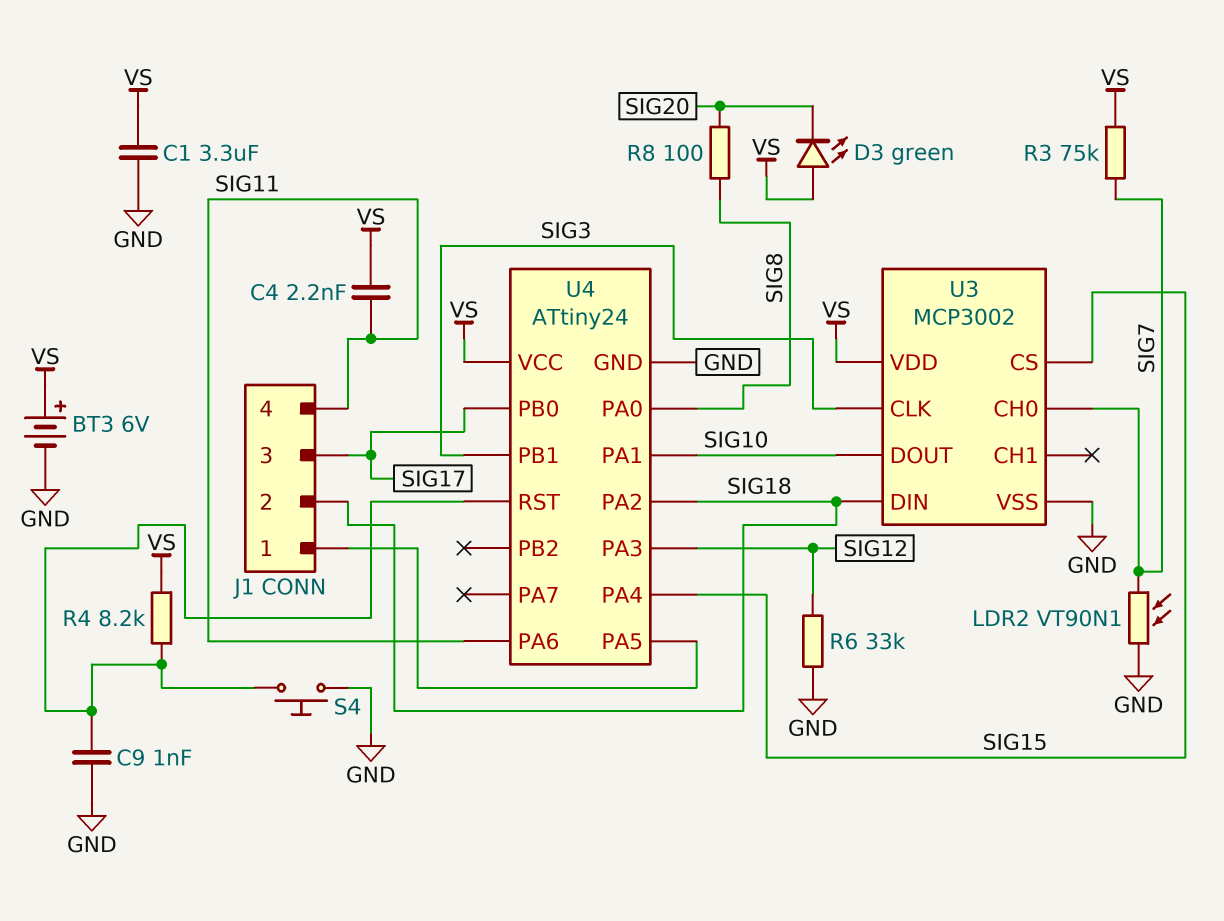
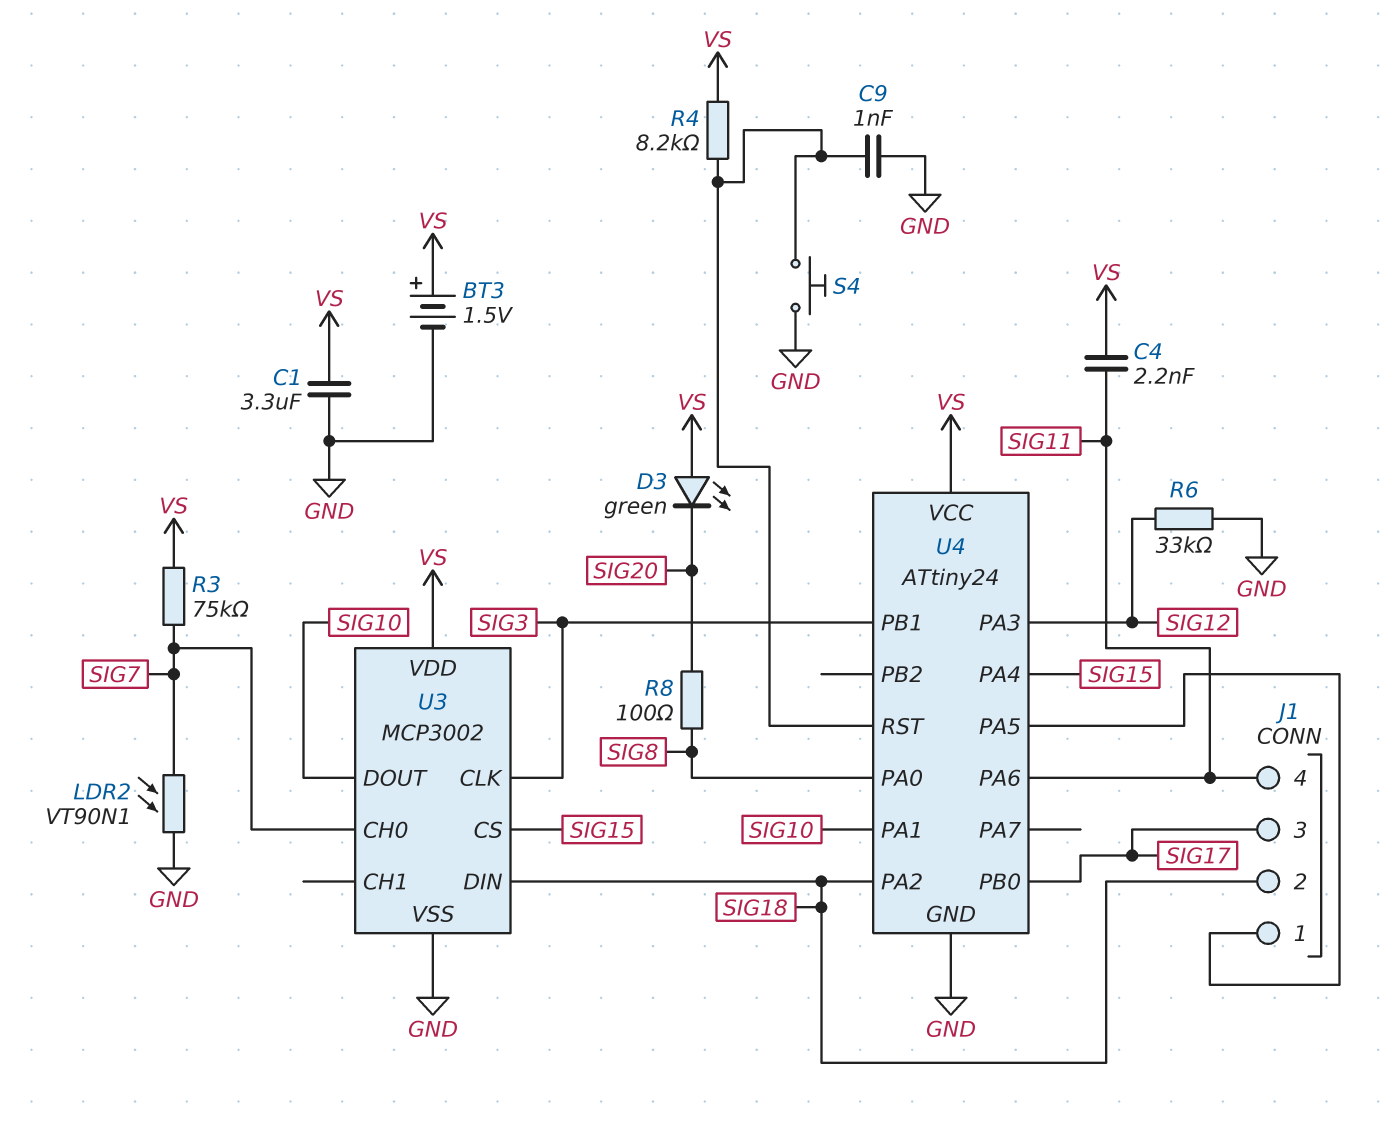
BT3: 6V (plus VS, minus GND) -> 1.5V (plus VS, minus GND)

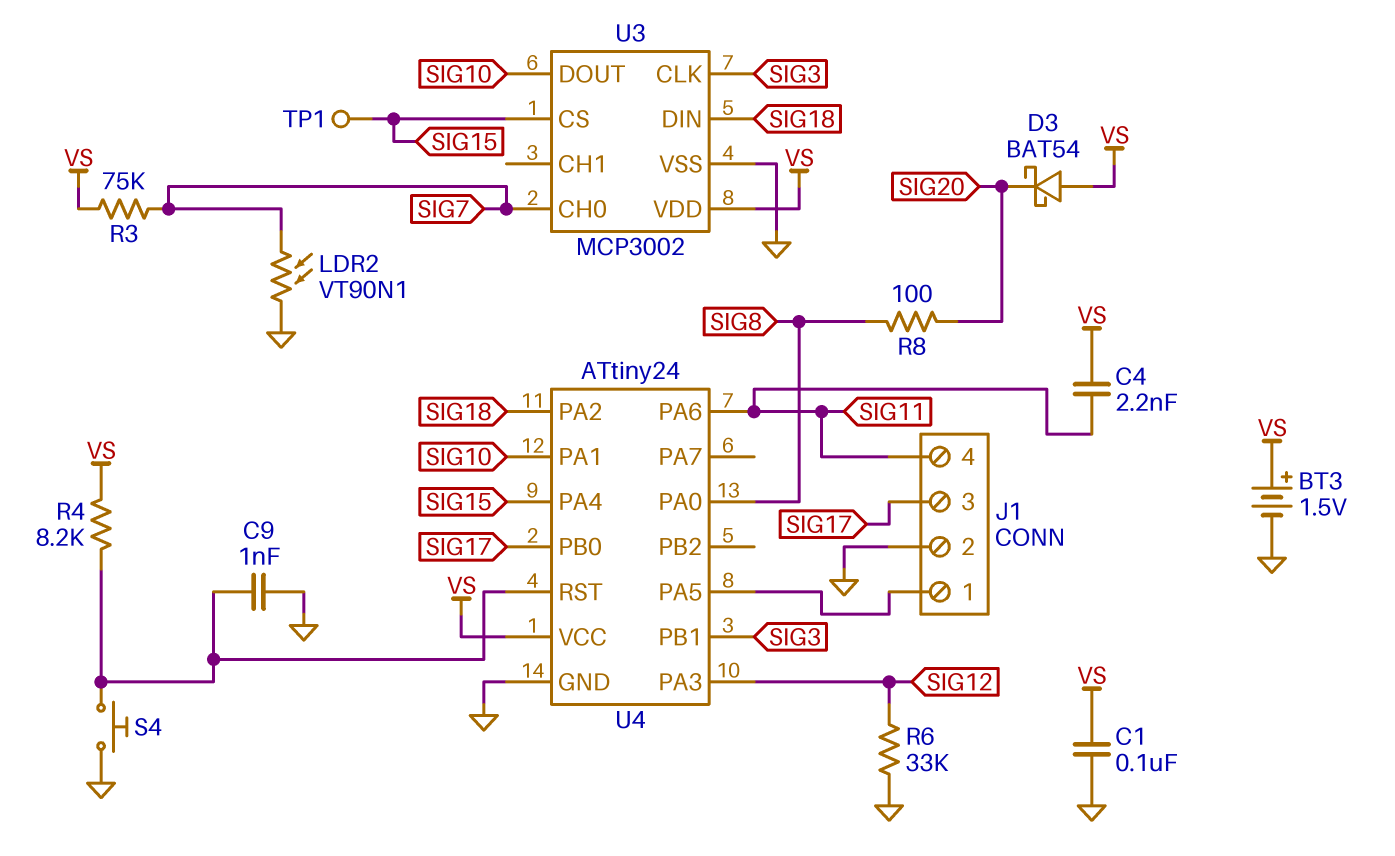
C1: 3.3uF (GND, VS) -> 100nF (GND, VS)
D3: LED green (A VS, K SIG20) -> schottky BAT54 (A VS, K SIG20)
J1 pin 2: SIG18 -> GND
TP1: none -> test point (SIG15)

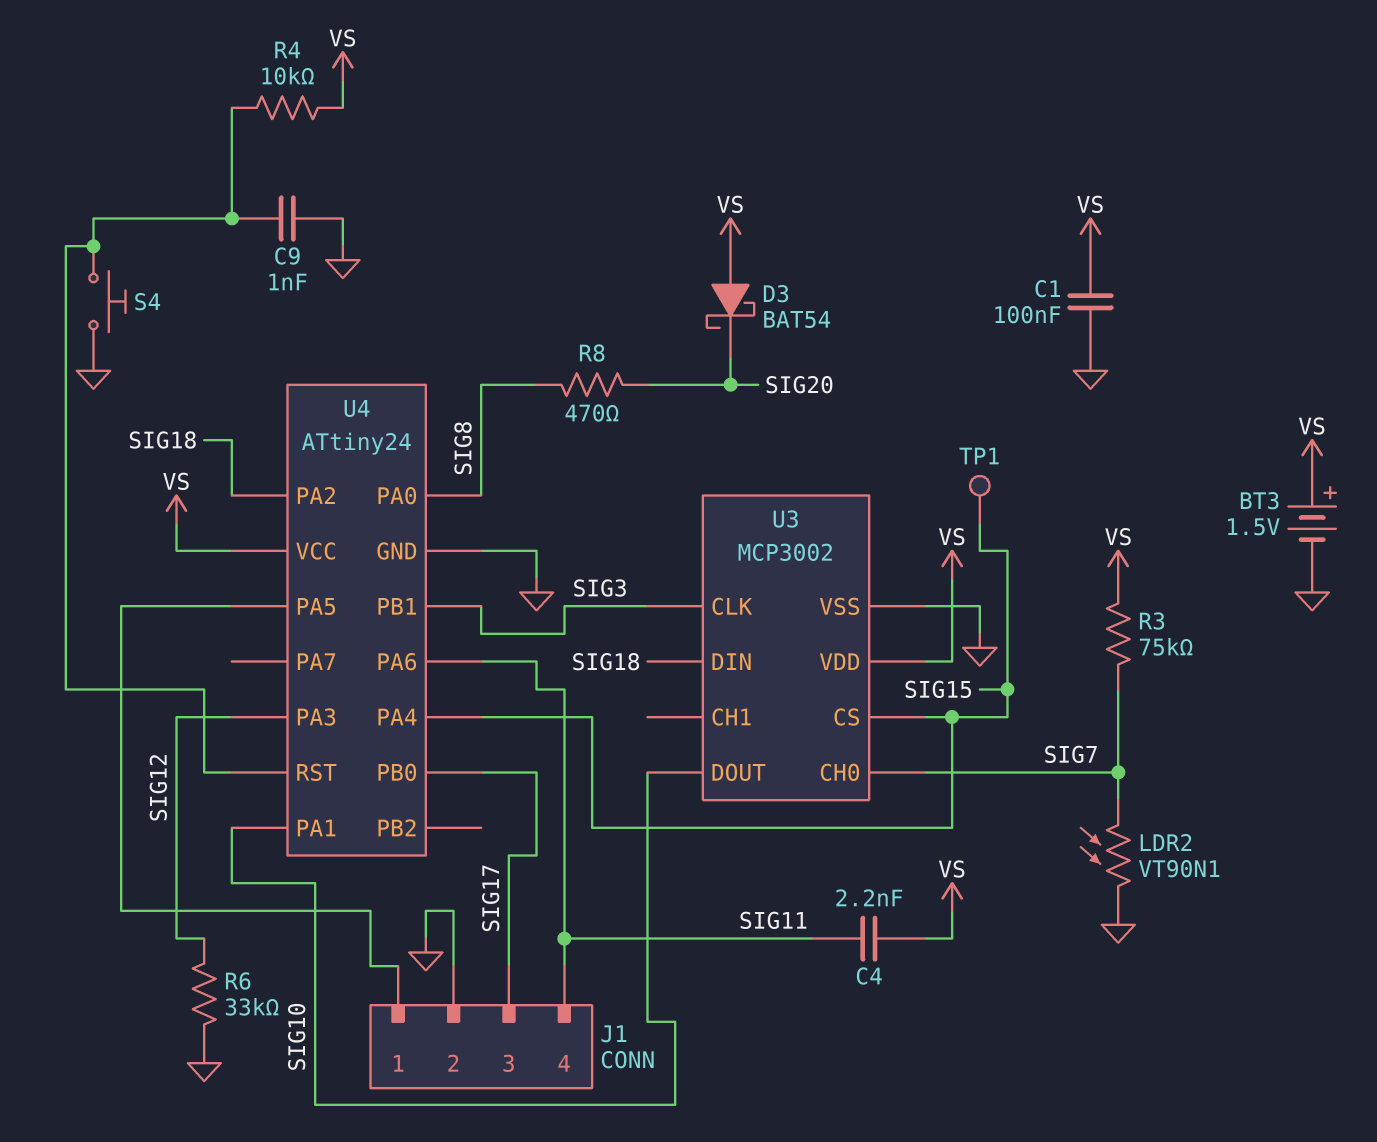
R4: 8.2k (U4/RST, VS) -> 10k (U4/RST, VS)
R8: 100 (SIG8, SIG20) -> 470 (SIG8, SIG20)

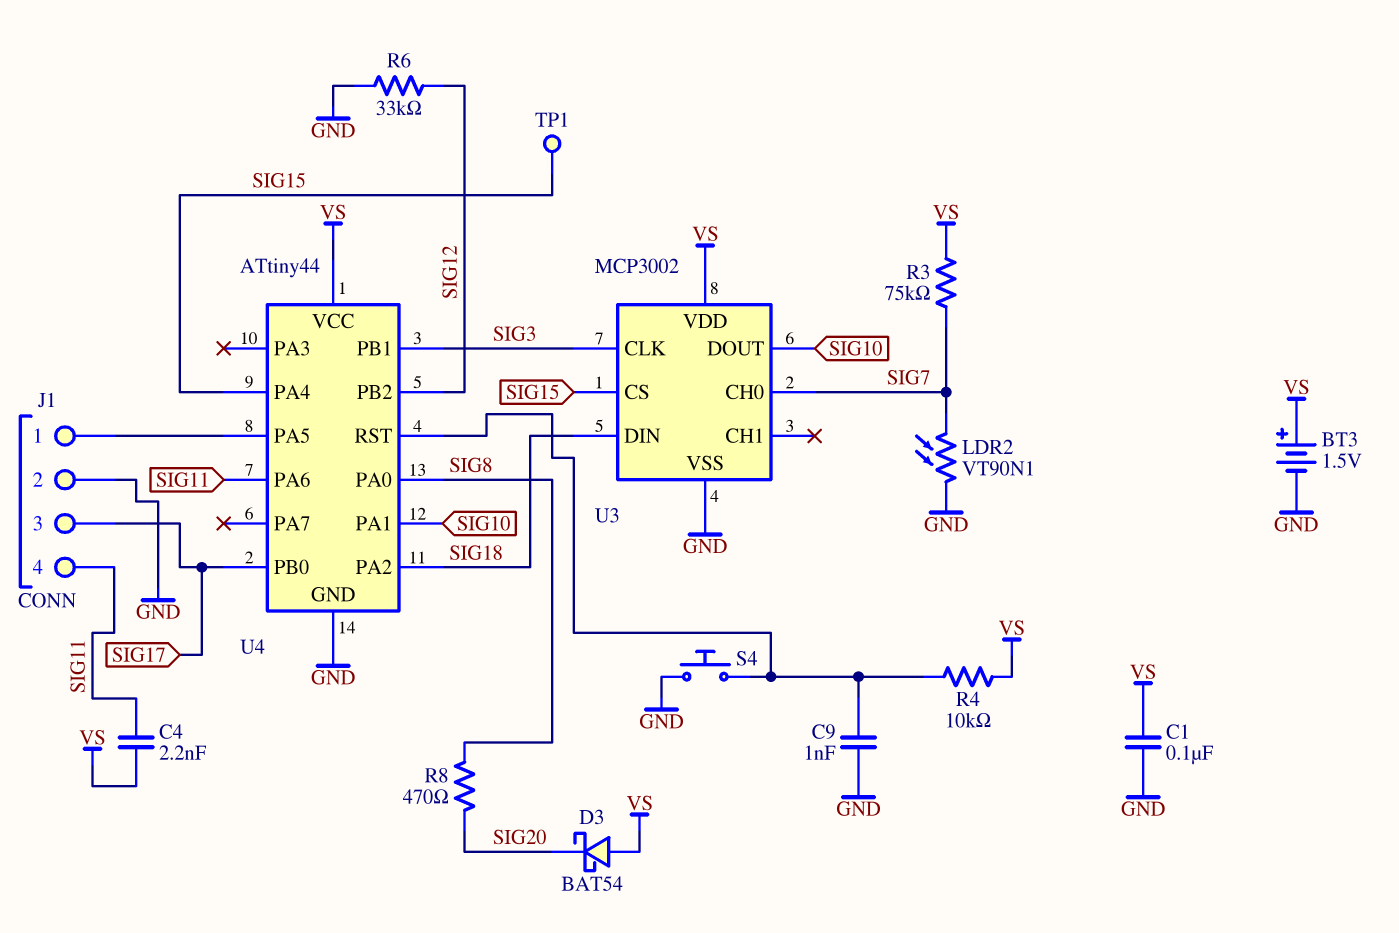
U4: ATtiny24 -> ATtiny44
U4 pin PA3: SIG12 -> none
U4 pin PB2: none -> SIG12

